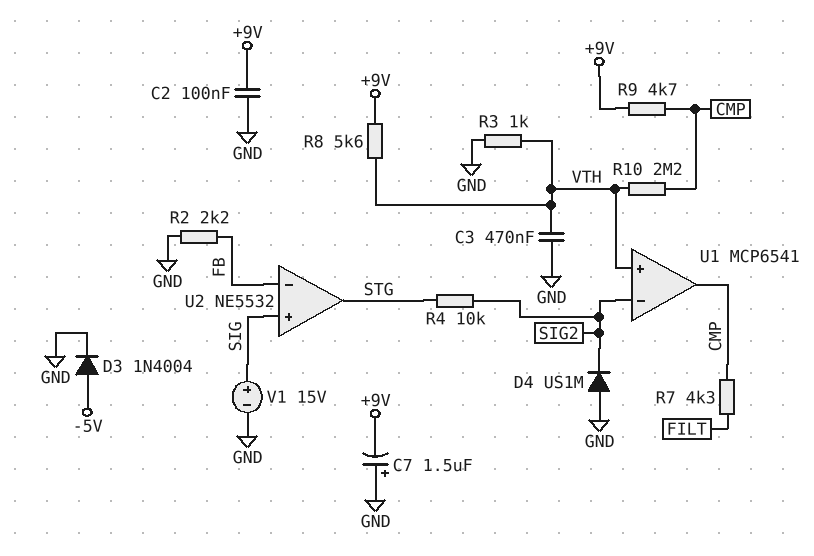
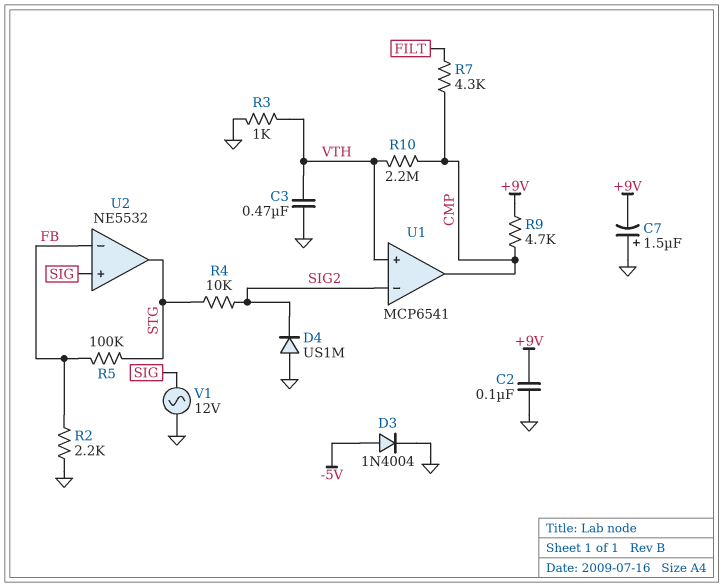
R5: none -> 100k (FB, STG)
R8: 5.6k (+9V, VTH) -> none
V1: 15V (plus SIG, minus GND) -> AC 12V (GND, SIG)

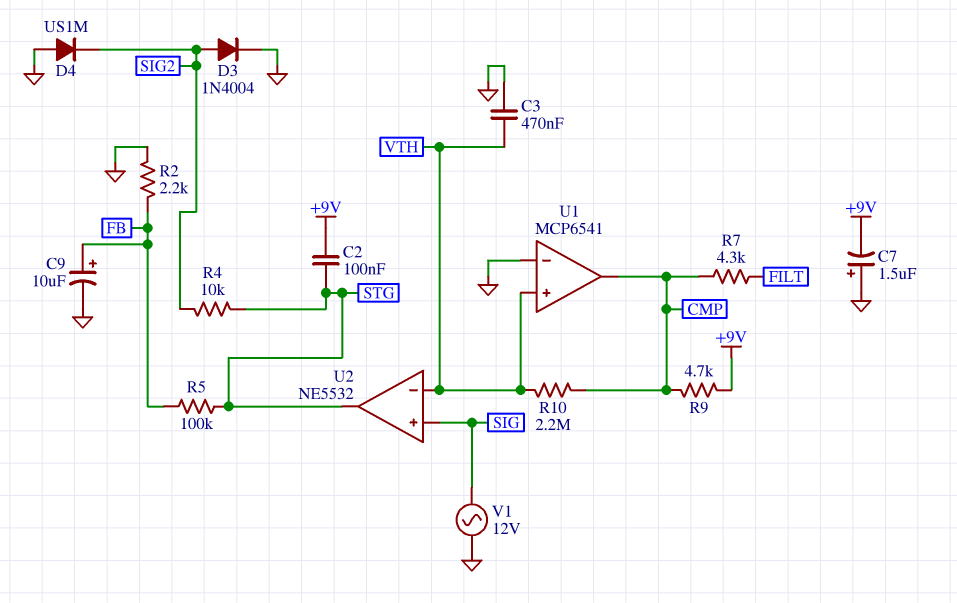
C2: 100nF (+9V, GND) -> 100nF (+9V, STG)
C9: none -> 10uF (plus FB, minus GND)
D3: diode 1N4004 (A -5V, K GND) -> diode 1N4004 (A SIG2, K GND)
R3: 1k (GND, VTH) -> none
U1 pin in-: SIG2 -> GND
U2 pin in-: FB -> VTH

